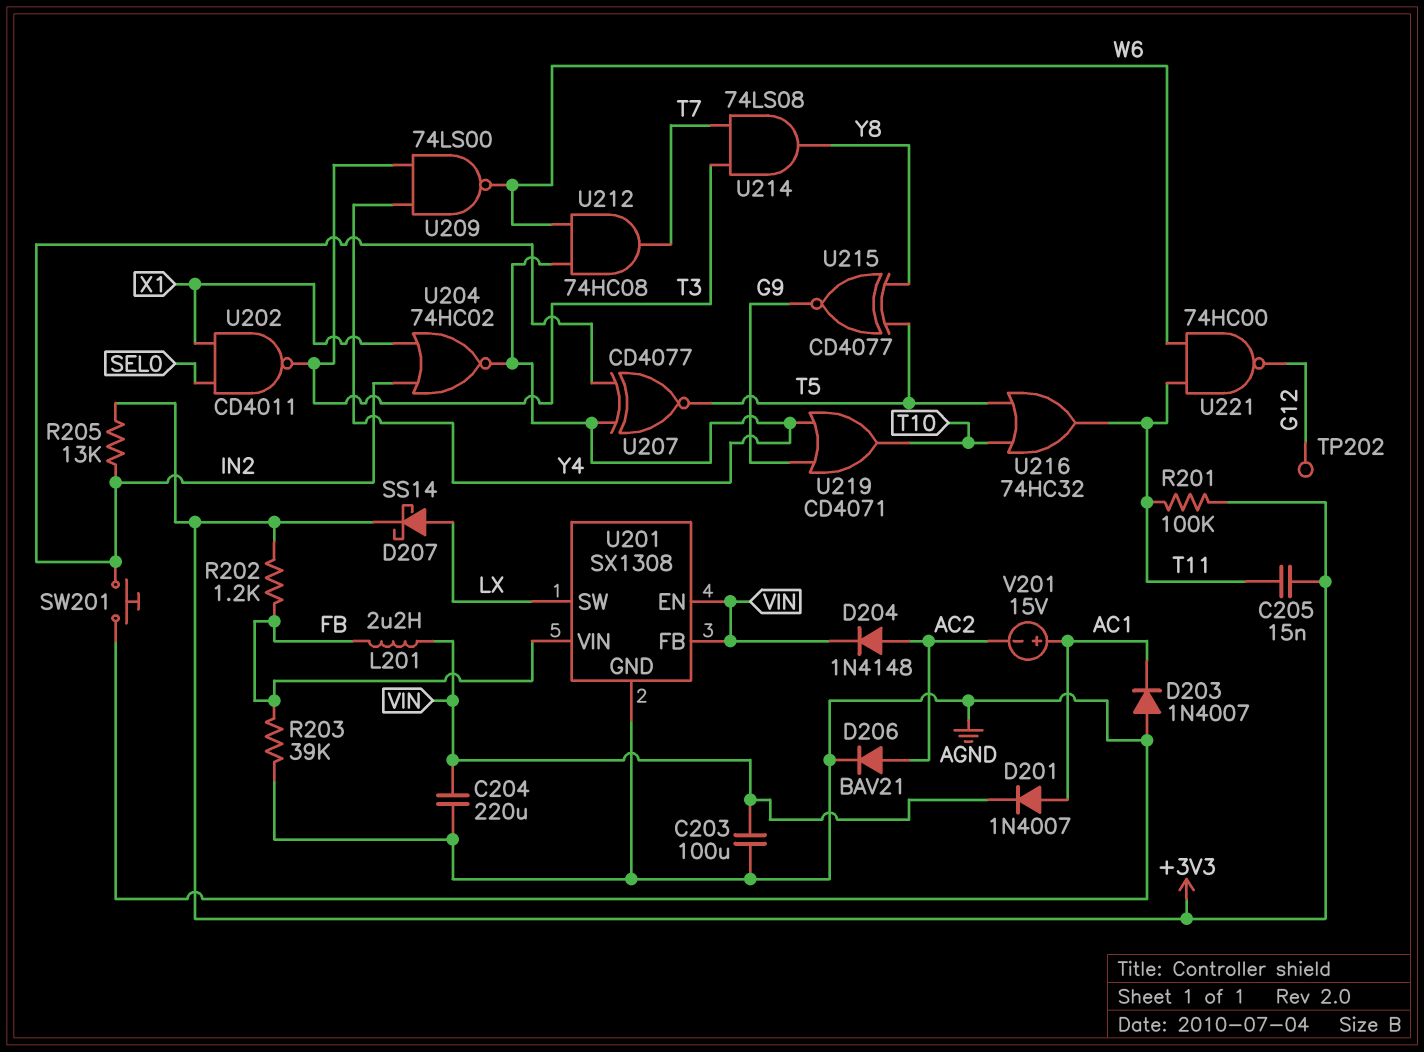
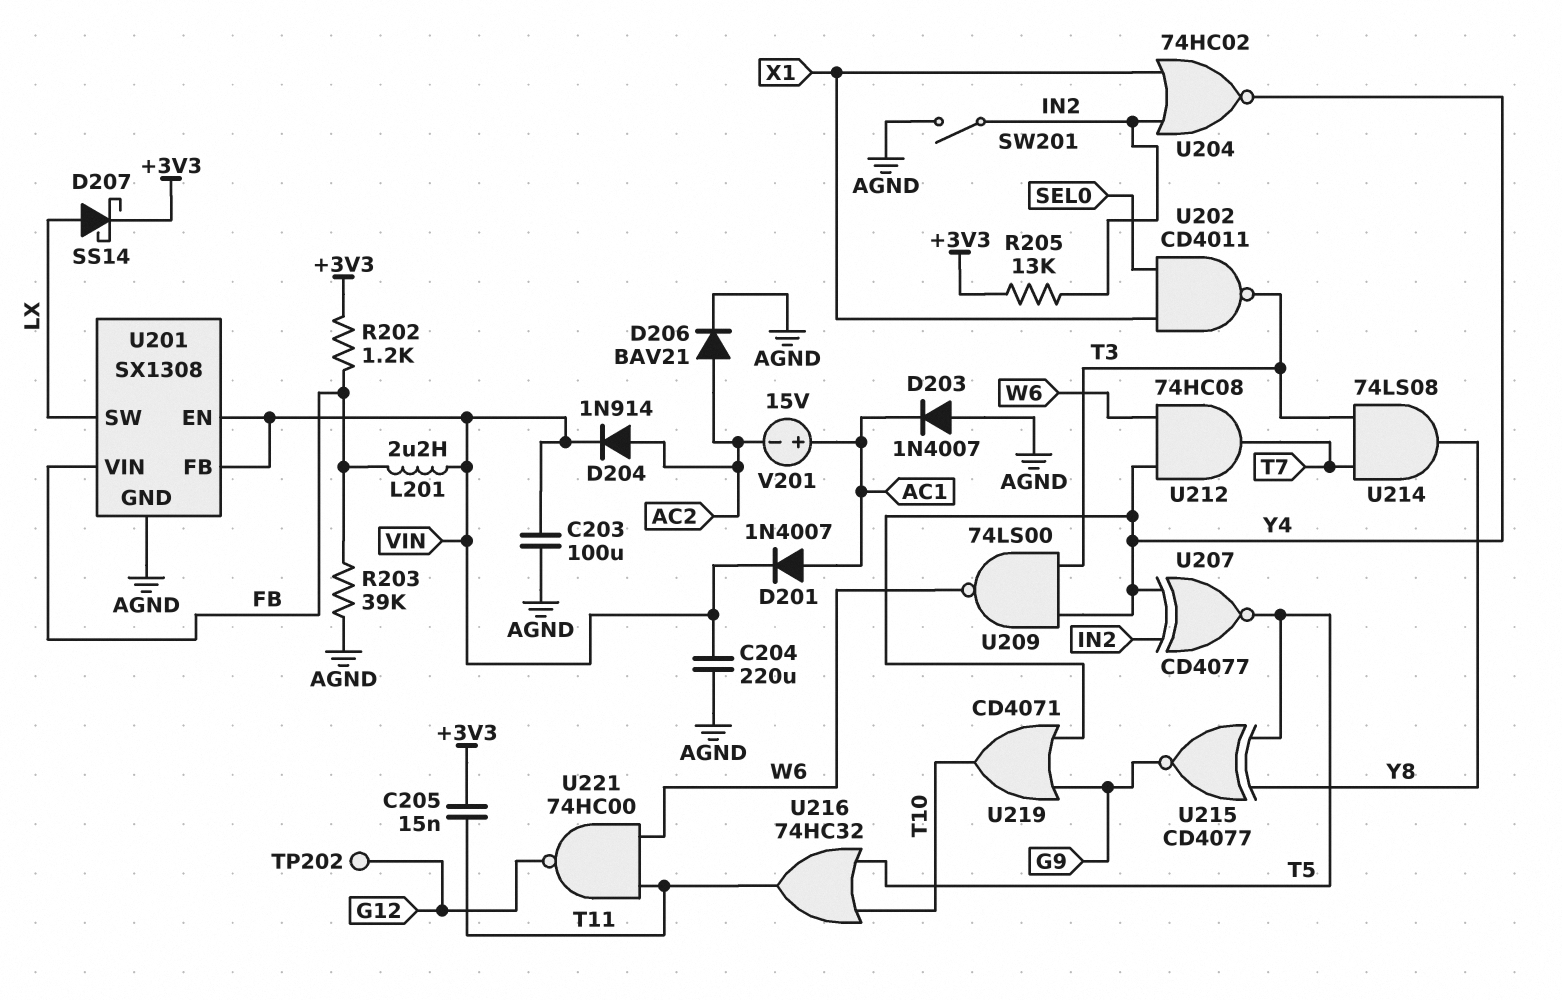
D204: diode 1N4148 (A AC2, K VIN) -> diode 1N914 (A AC2, K VIN)
R201: 100k (+3V3, T11) -> none
SW201: button (AGND, IN2) -> switch (AGND, IN2)

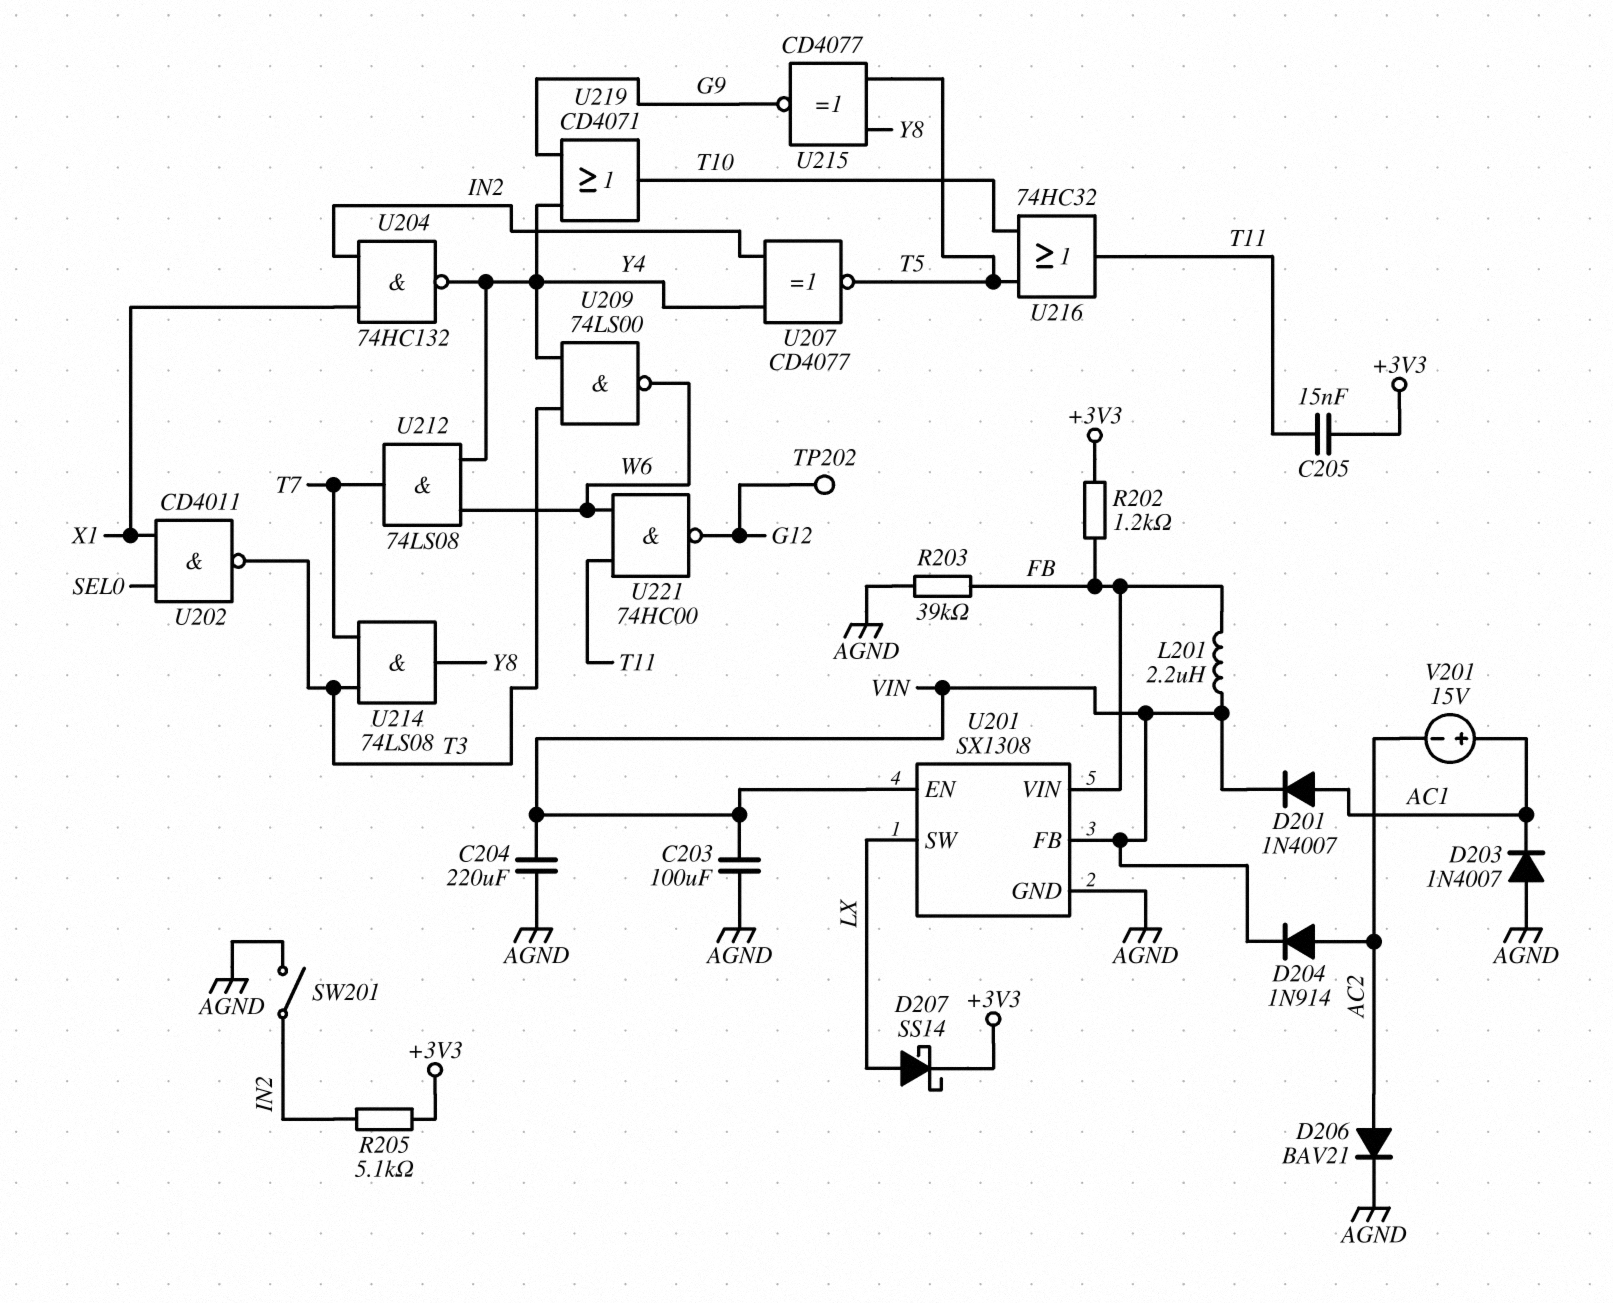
R205: 13k (+3V3, IN2) -> 5.1k (+3V3, IN2)
U204: NOR 74HC02 (in IN2, in X1, out Y4) -> NAND 74HC132 (in IN2, in X1, out Y4)
U212: AND 74HC08 (in W6, in Y4, out T7) -> AND 74LS08 (in W6, in Y4, out T7)

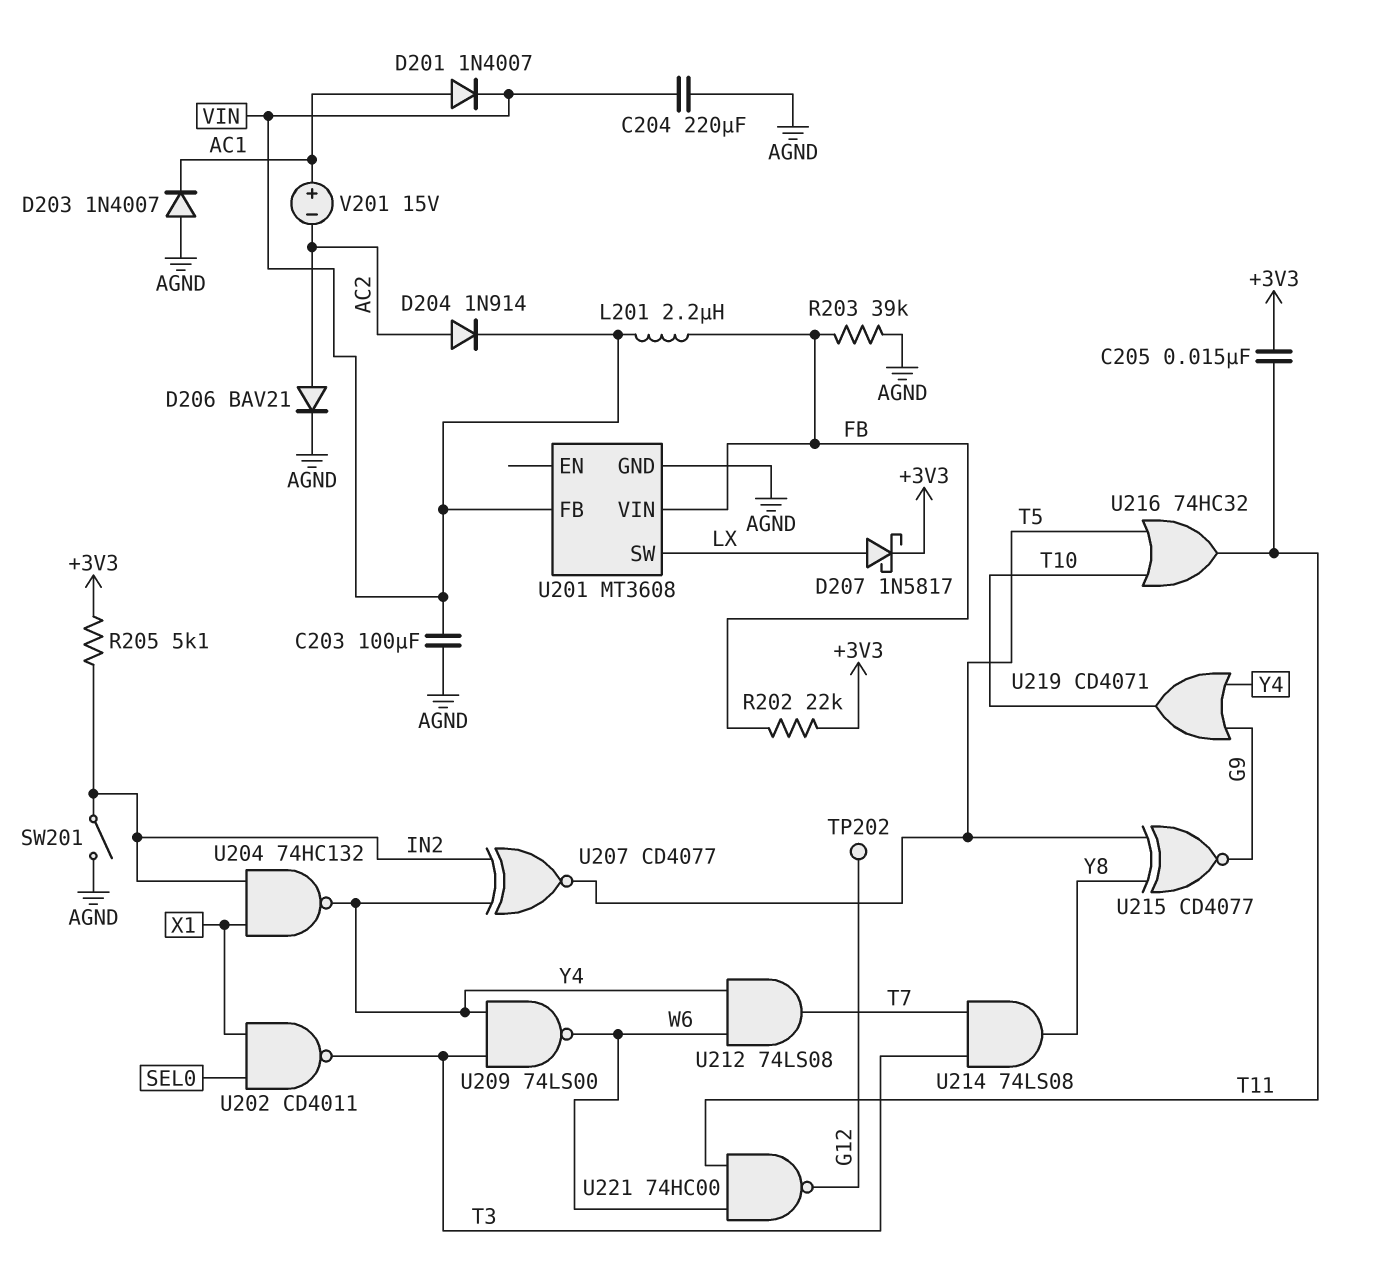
D207: schottky SS14 (A LX, K +3V3) -> schottky 1N5817 (A LX, K +3V3)
R202: 1.2k (+3V3, FB) -> 22k (+3V3, FB)
U201: SX1308 -> MT3608
U201 pin EN: VIN -> none

